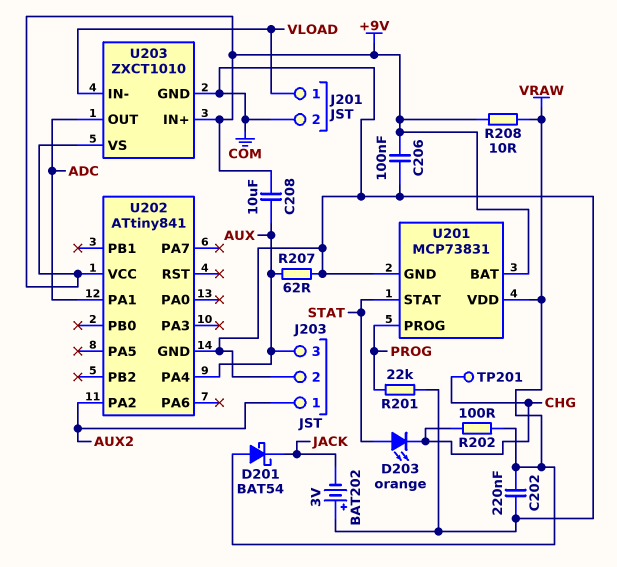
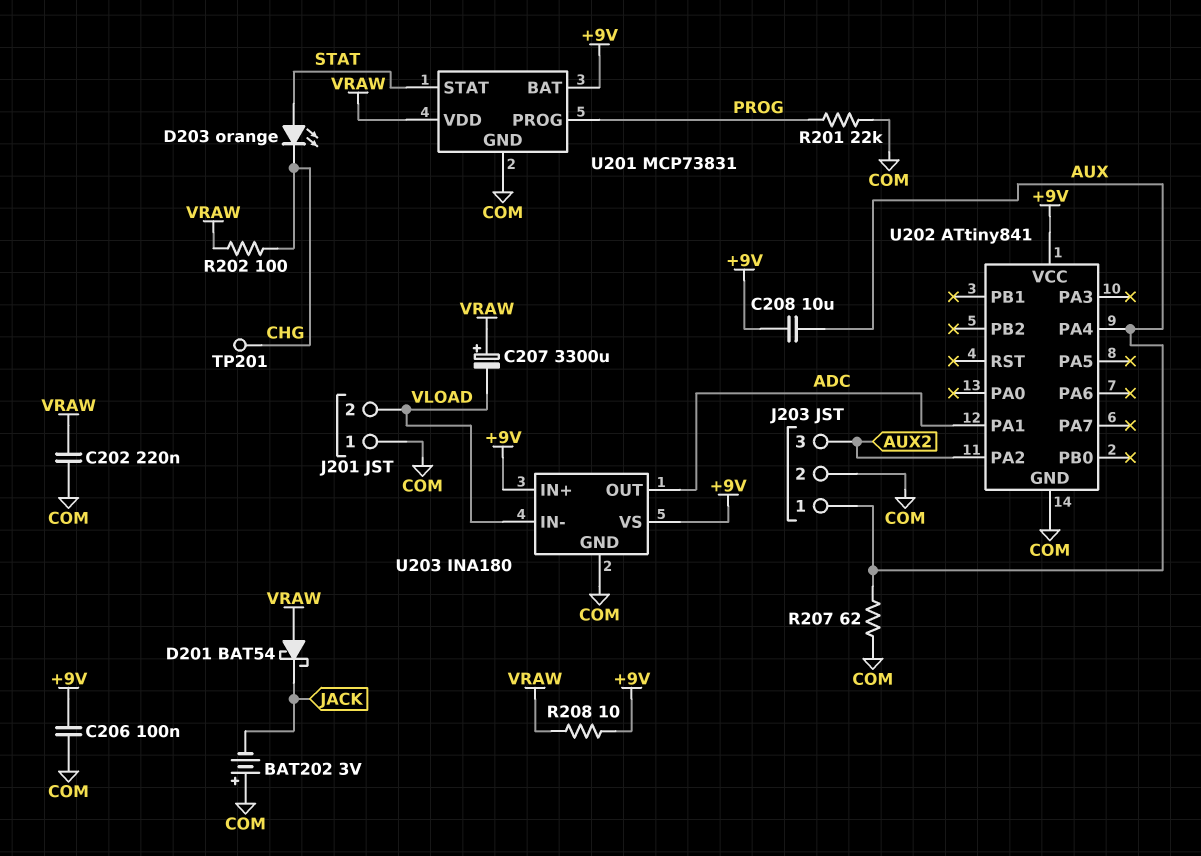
C207: none -> 3300uF (plus VRAW, minus VLOAD)
J201 pin 1: VLOAD -> COM
J201 pin 2: COM -> VLOAD
J203 pin 1: AUX2 -> AUX
J203 pin 3: AUX -> AUX2
U203: ZXCT1010 -> INA180

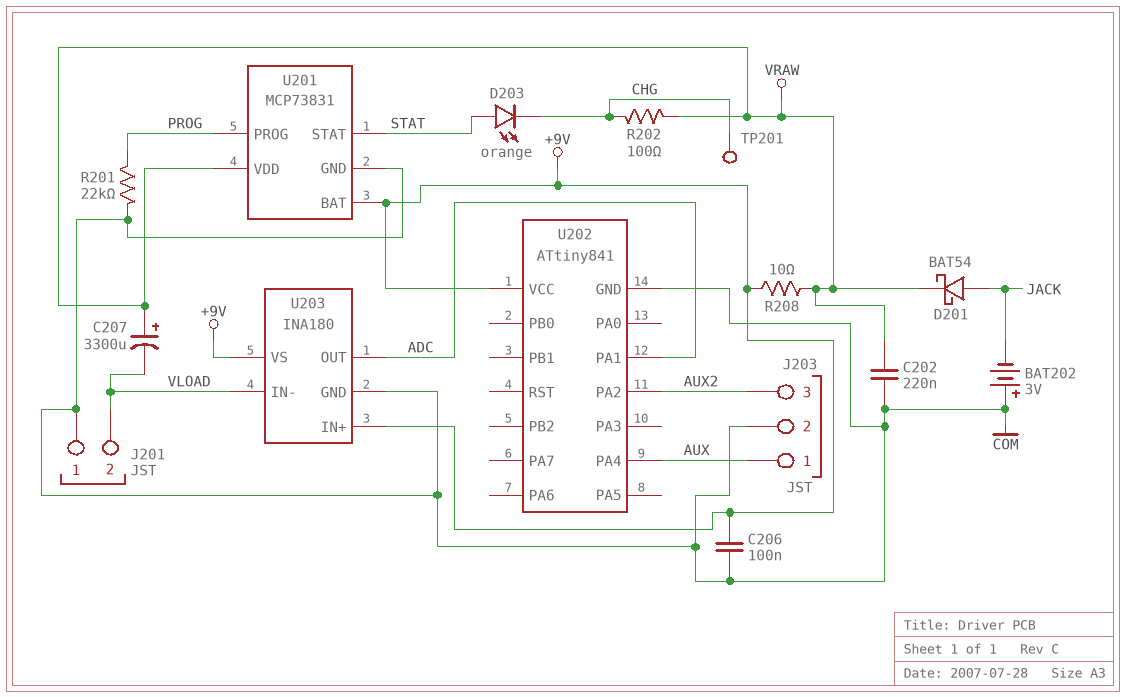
C208: 10uF (+9V, AUX) -> none
D201: schottky BAT54 (A VRAW, K JACK) -> schottky BAT54 (A JACK, K VRAW)
R207: 62 (AUX, COM) -> none

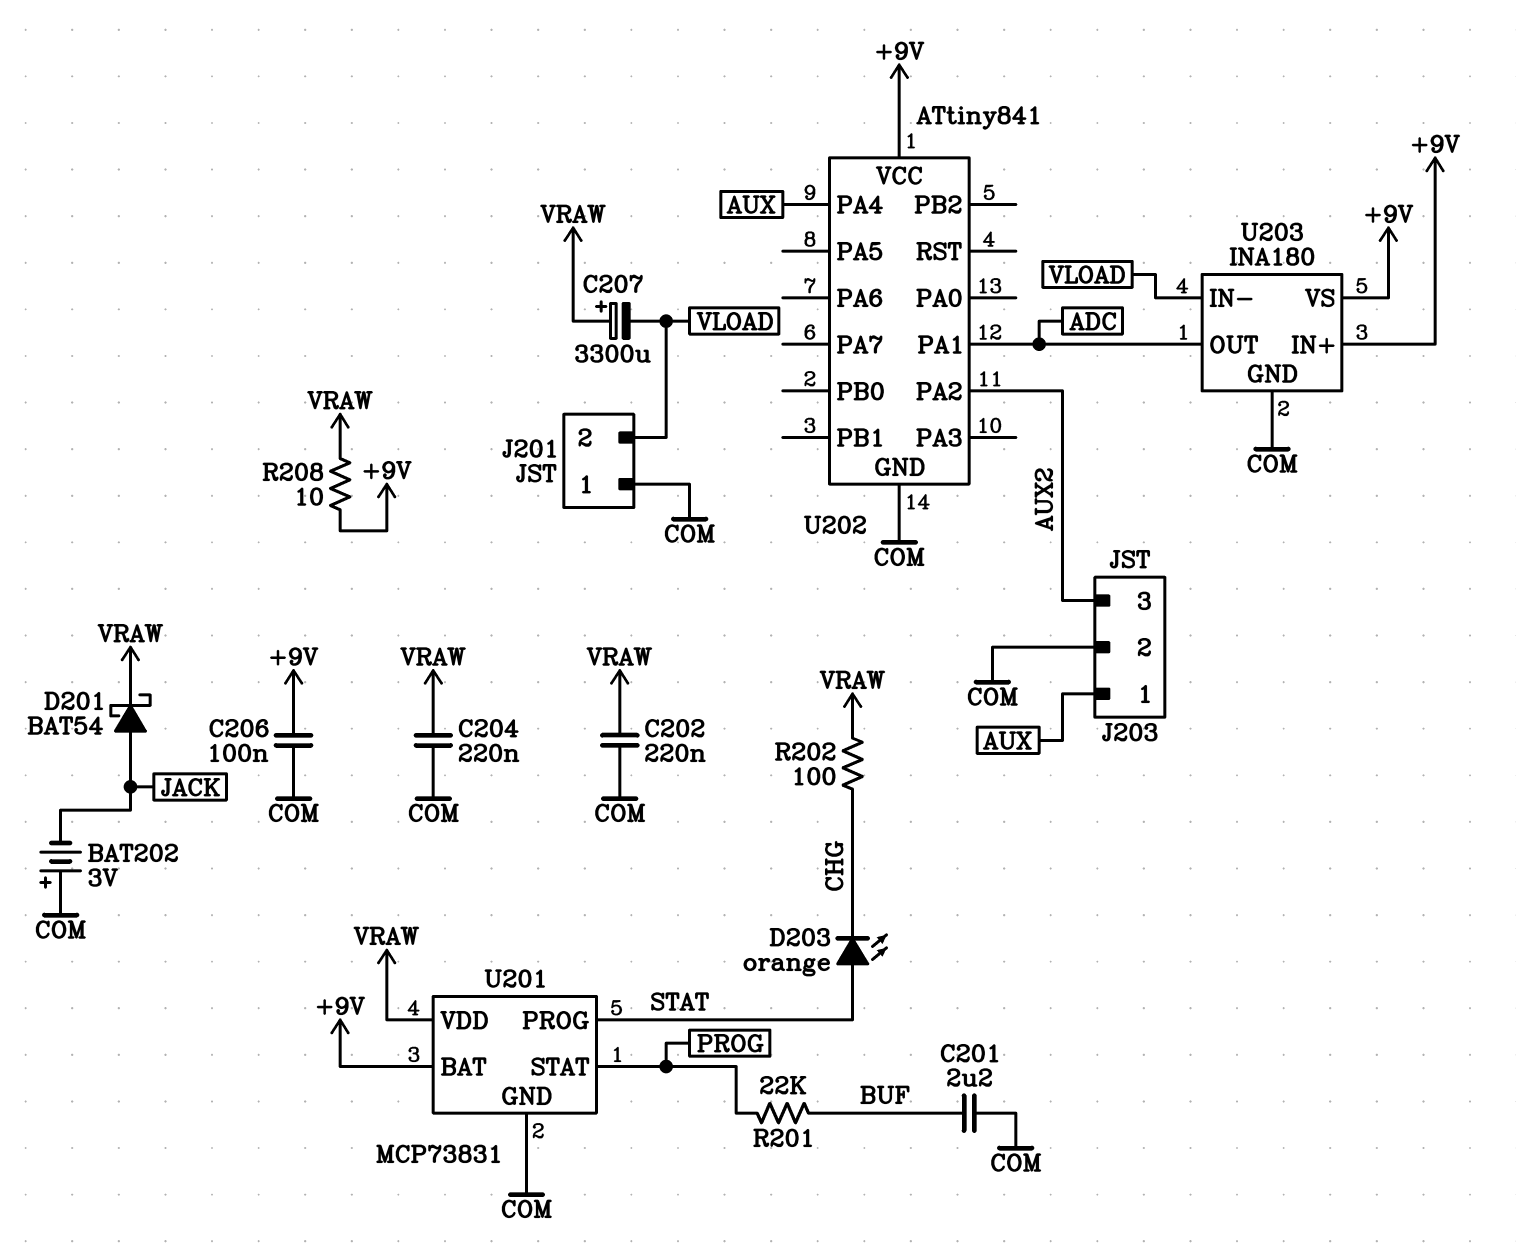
C201: none -> 2.2uF (BUF, COM)
C204: none -> 220nF (COM, VRAW)
R201: 22k (COM, PROG) -> 22k (BUF, PROG)
TP201: test point (CHG) -> none
U201 pin PROG: PROG -> STAT
U201 pin STAT: STAT -> PROG

